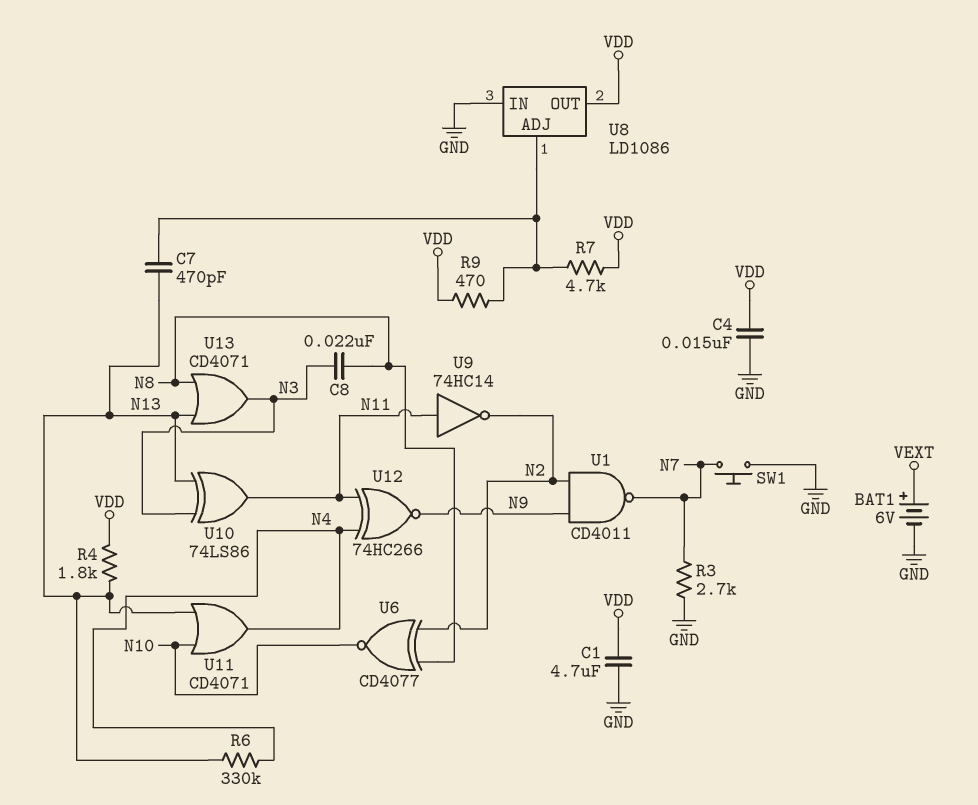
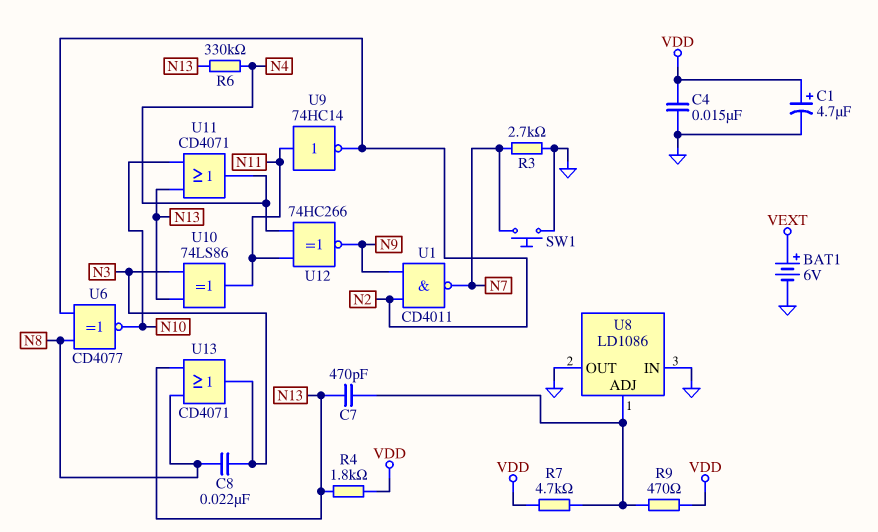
C1: 4.7uF (GND, VDD) -> 4.7uF (plus VDD, minus GND)
U8 pin OUT: VDD -> GND

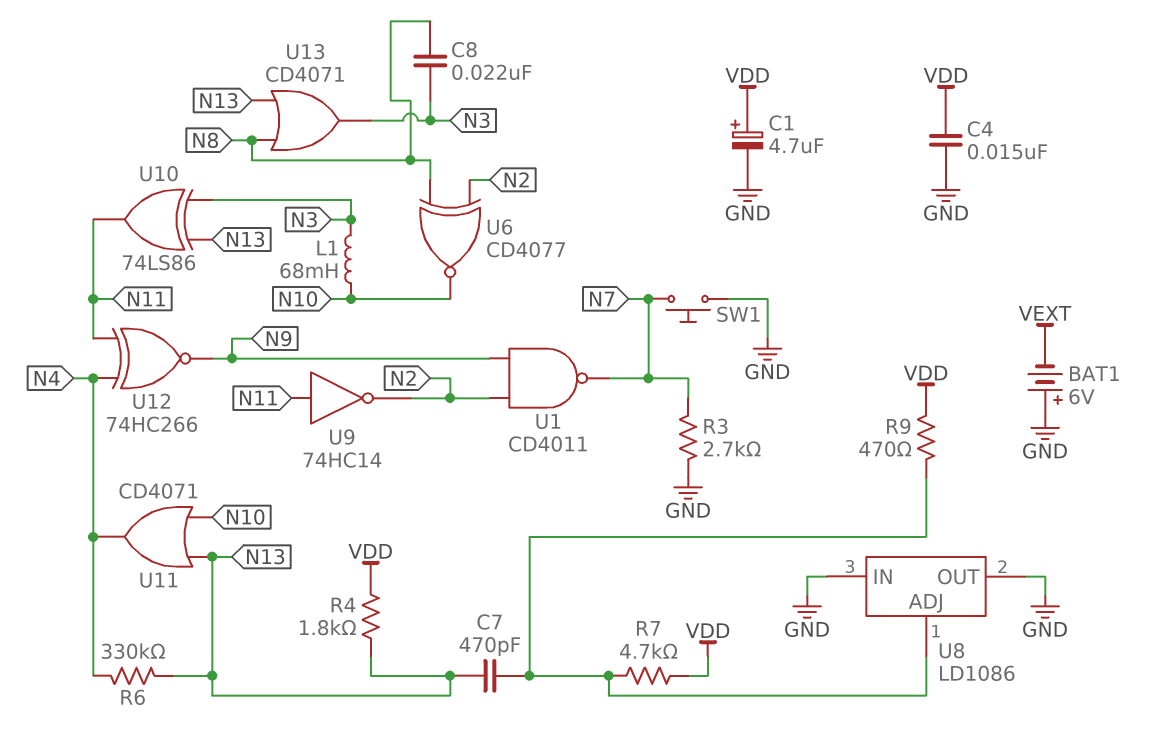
BAT1: 6V (plus VEXT, minus GND) -> 6V (plus GND, minus VEXT)
L1: none -> 68mH (N3, N10)

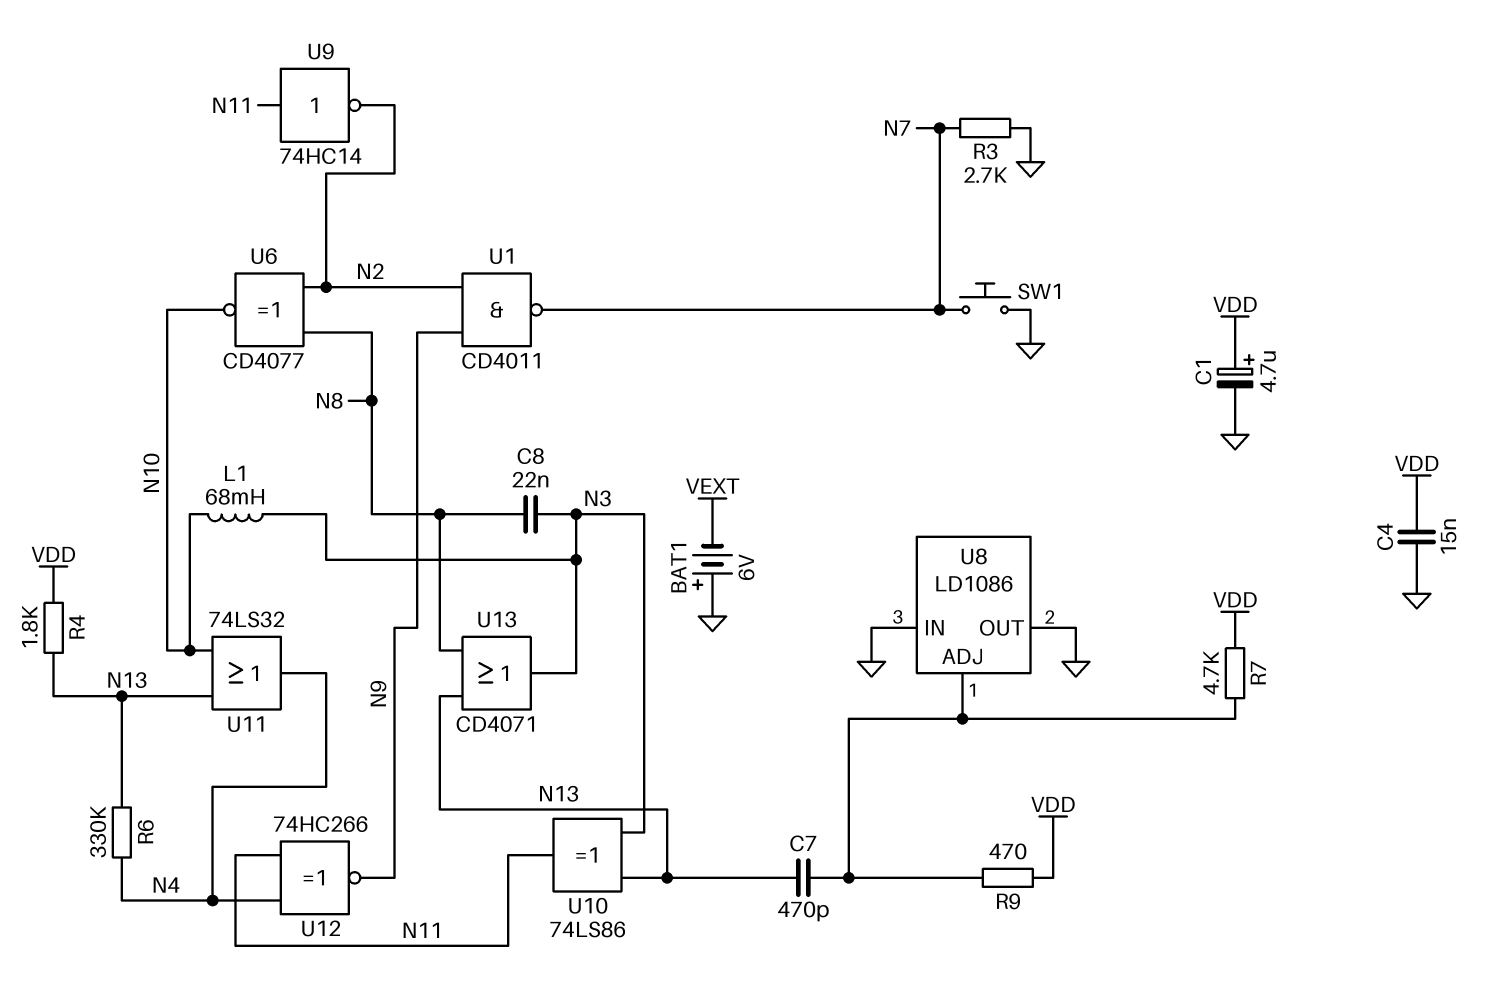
U11: OR CD4071 (in N10, in N13, out N4) -> OR 74LS32 (in N10, in N13, out N4)

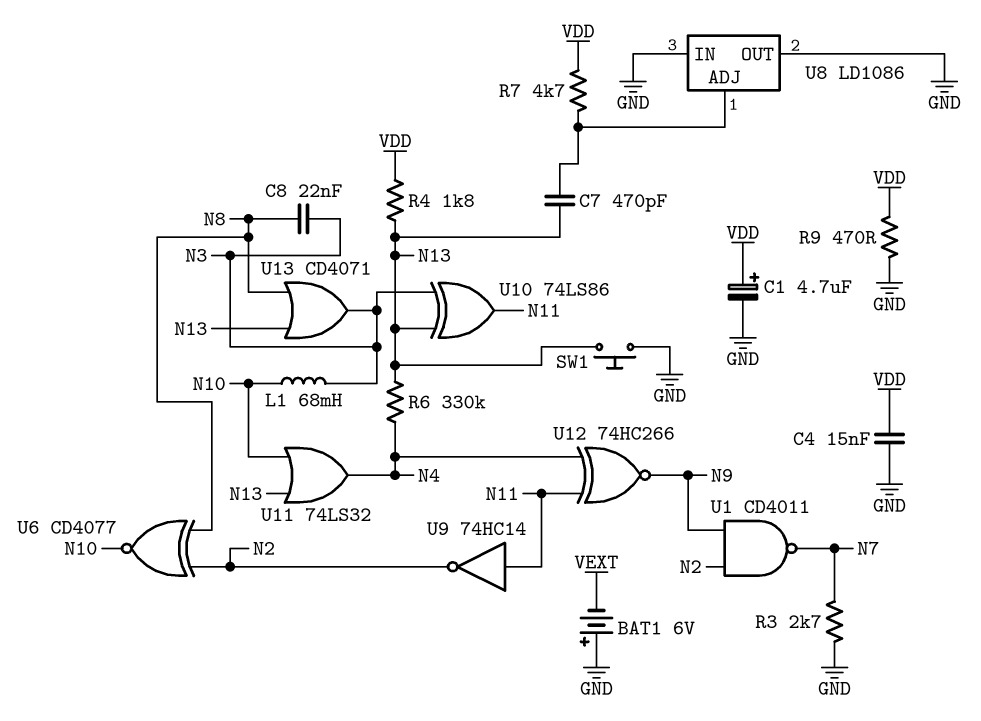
R9: 470 (U8/ADJ, VDD) -> 470 (GND, VDD)
SW1: button (GND, N7) -> button (GND, N13)

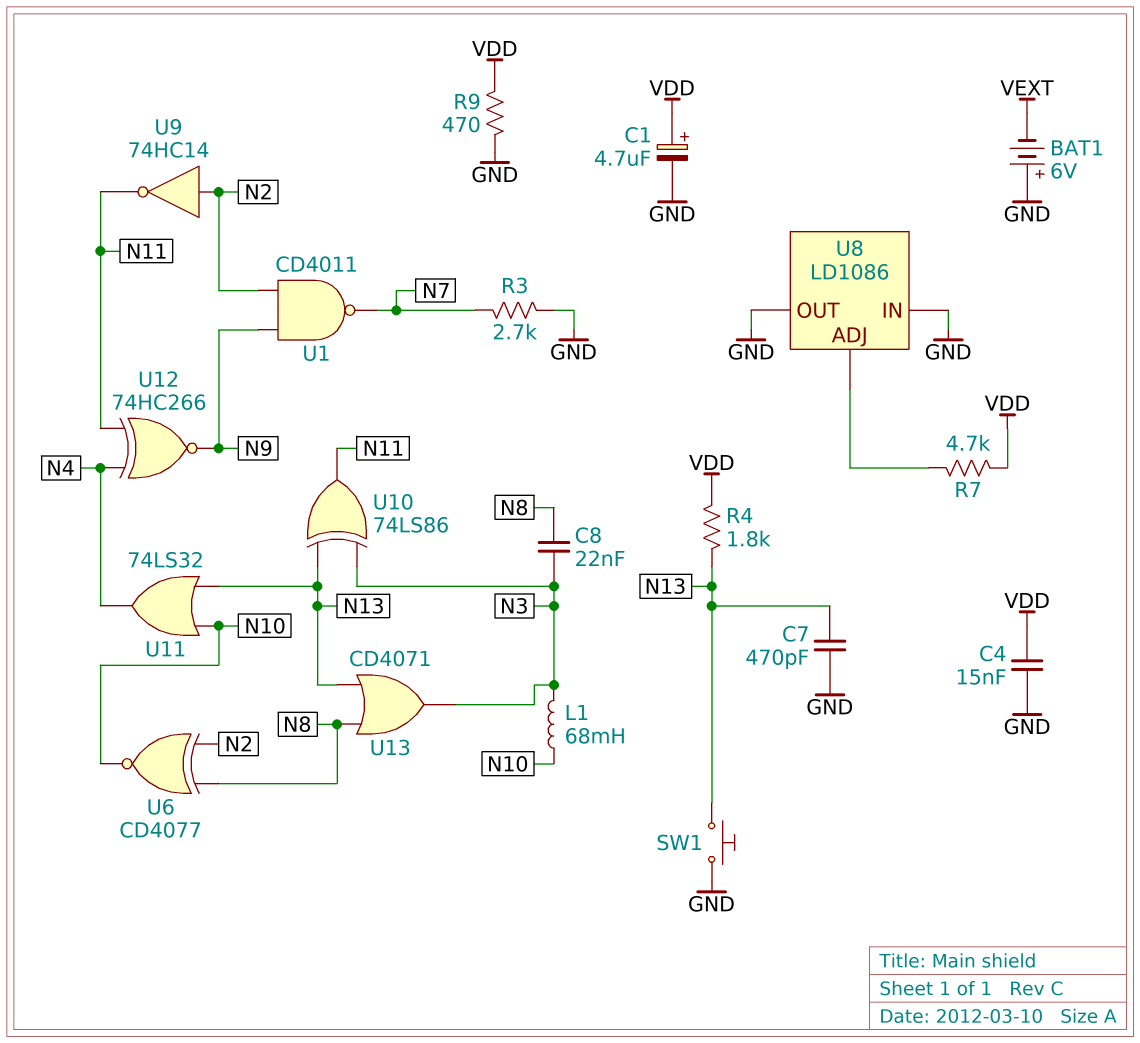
C7: 470pF (N13, U8/ADJ) -> 470pF (GND, N13)
R6: 330k (N4, N13) -> none
U9: NOT 74HC14 (in N11, out N2) -> NOT 74HC14 (in N2, out N11)

